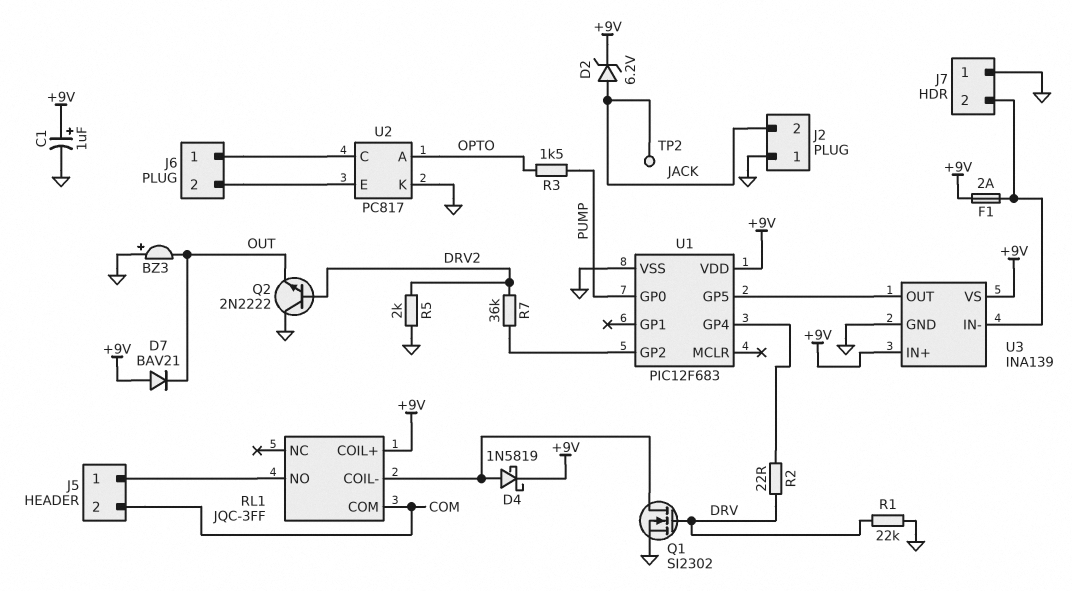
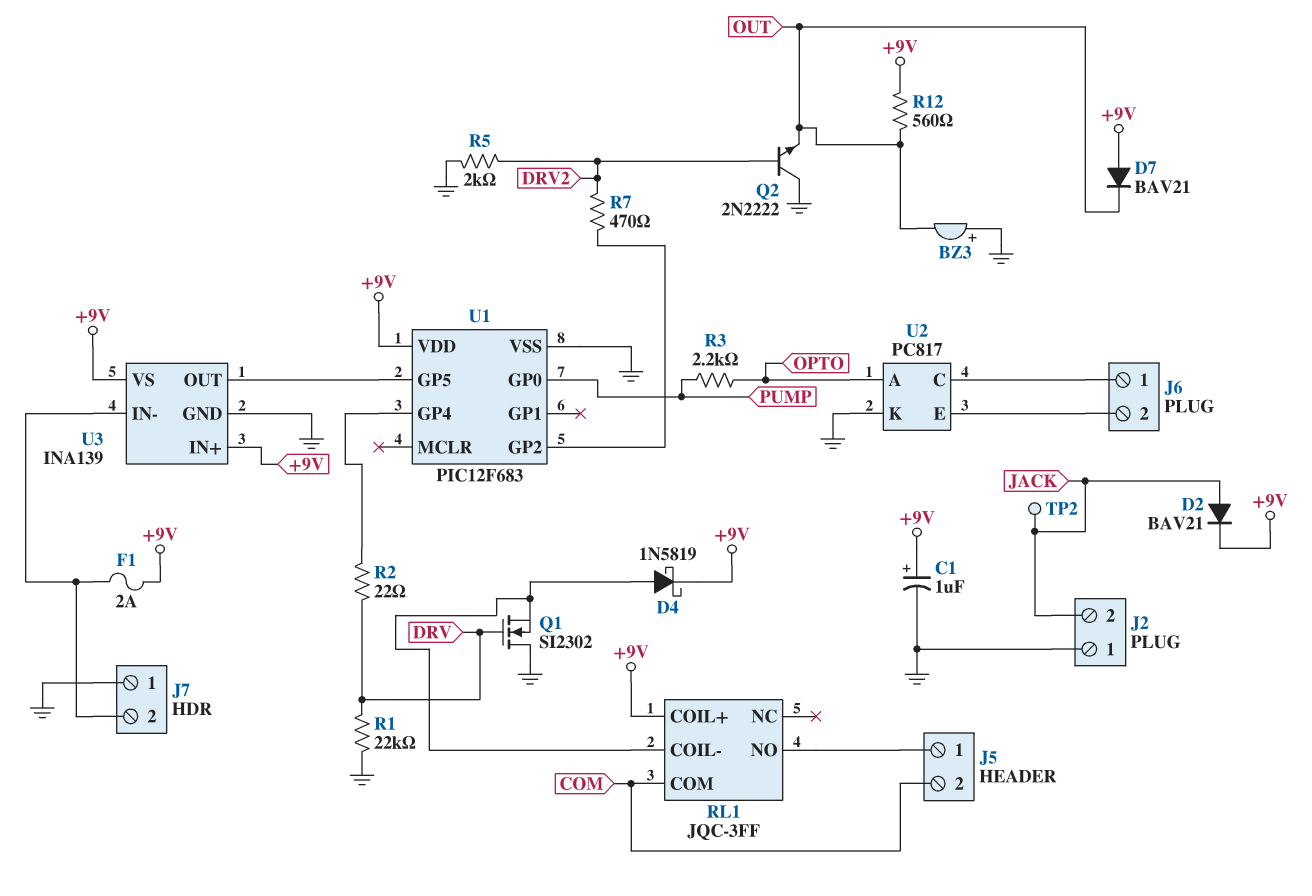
D2: zener 6.2V (A JACK, K +9V) -> diode BAV21 (A JACK, K +9V)
Q1: NMOS SI2302 (G DRV, D RL1/COIL-, S GND) -> NMOS SI2302 (G DRV, D GND, S RL1/COIL-)
R3: 1.5k (OPTO, PUMP) -> 2.2k (OPTO, PUMP)
R7: 36k (DRV2, U1/GP2) -> 470 (DRV2, U1/GP2)
R12: none -> 560 (+9V, OUT)

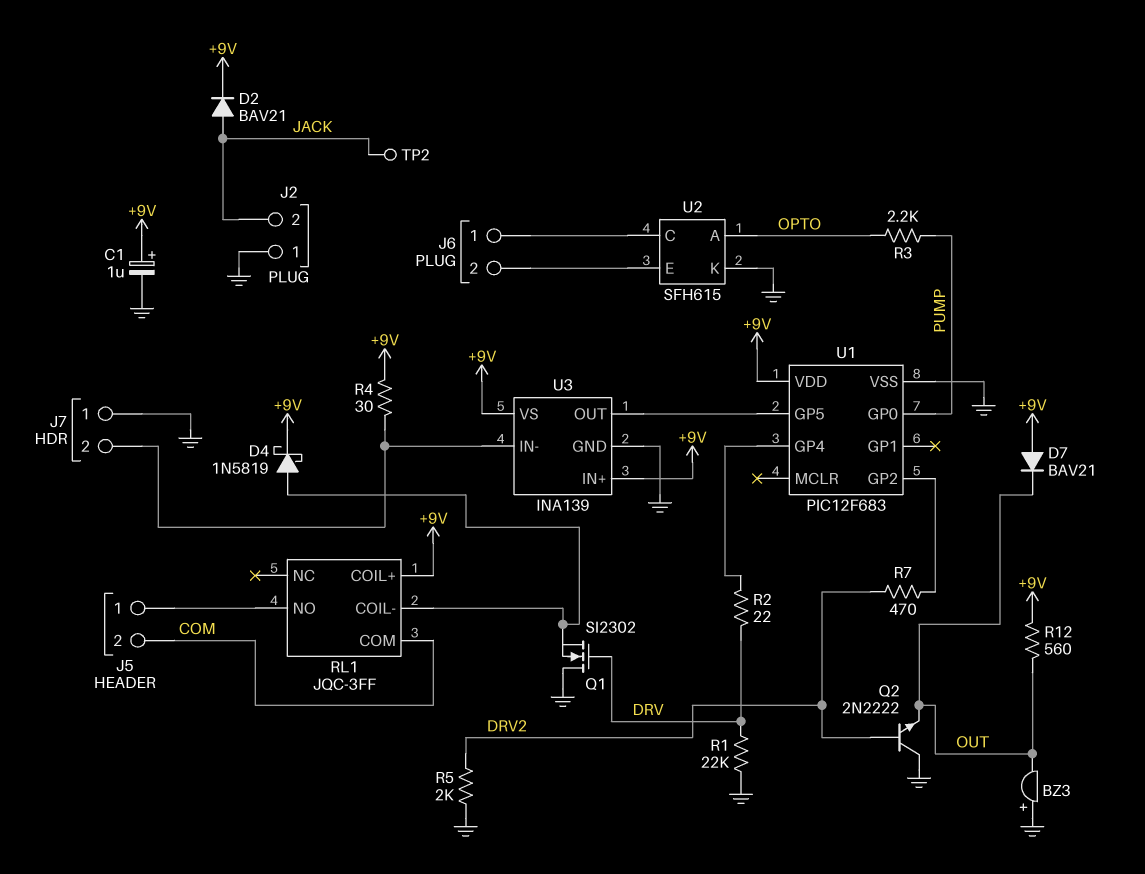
F1: 2A (+9V, J7/2) -> none
R4: none -> 30 (+9V, J7/2)
U2: PC817 -> SFH615

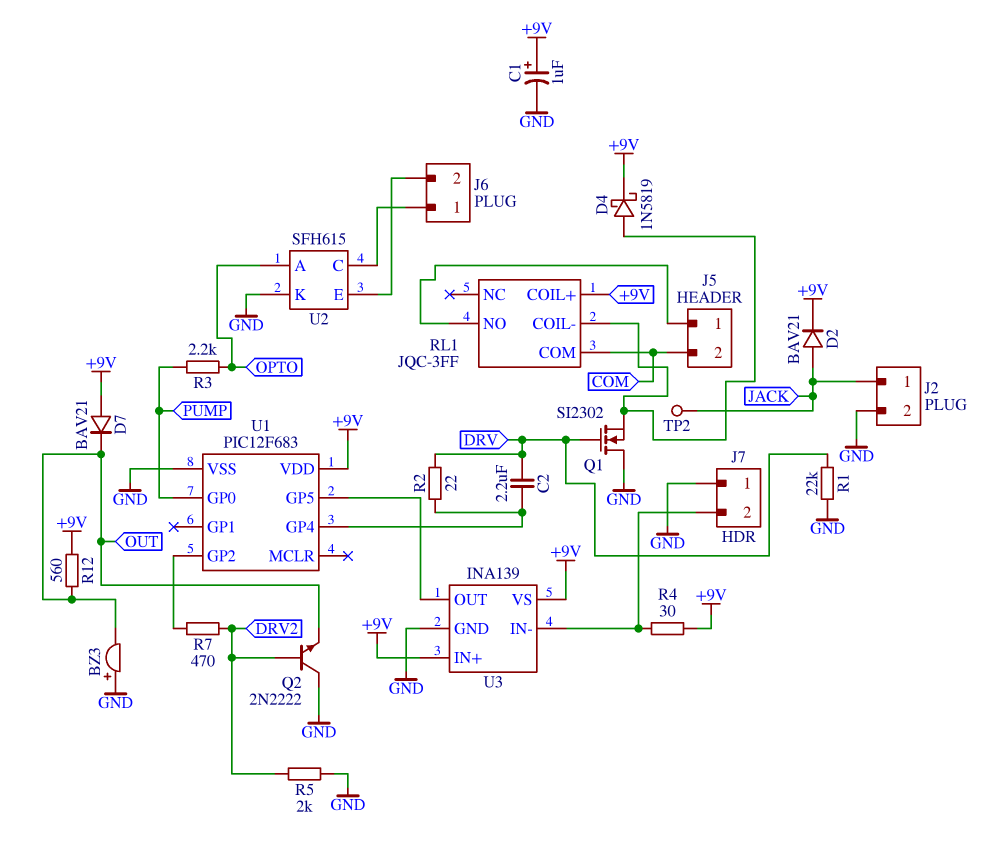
C2: none -> 2.2uF (DRV, U1/GP4)
J2 pin 1: GND -> JACK
J2 pin 2: JACK -> GND

